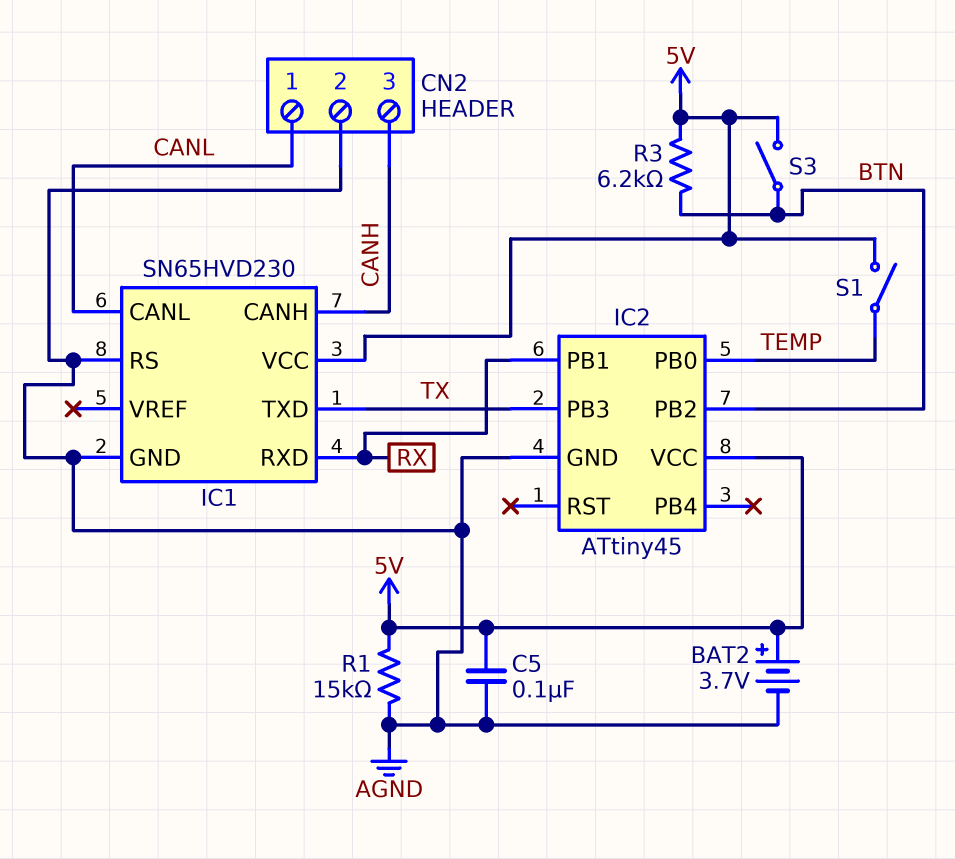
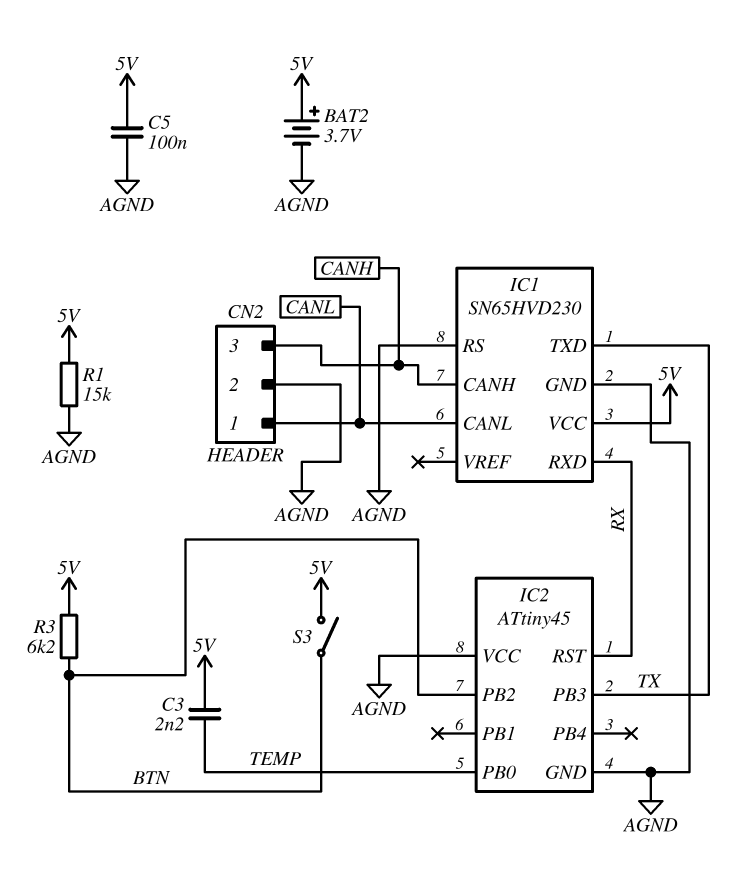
C3: none -> 2.2nF (5V, TEMP)
IC2 pin PB1: RX -> none
IC2 pin RST: none -> RX
IC2 pin VCC: 5V -> AGND
S1: switch (5V, TEMP) -> none

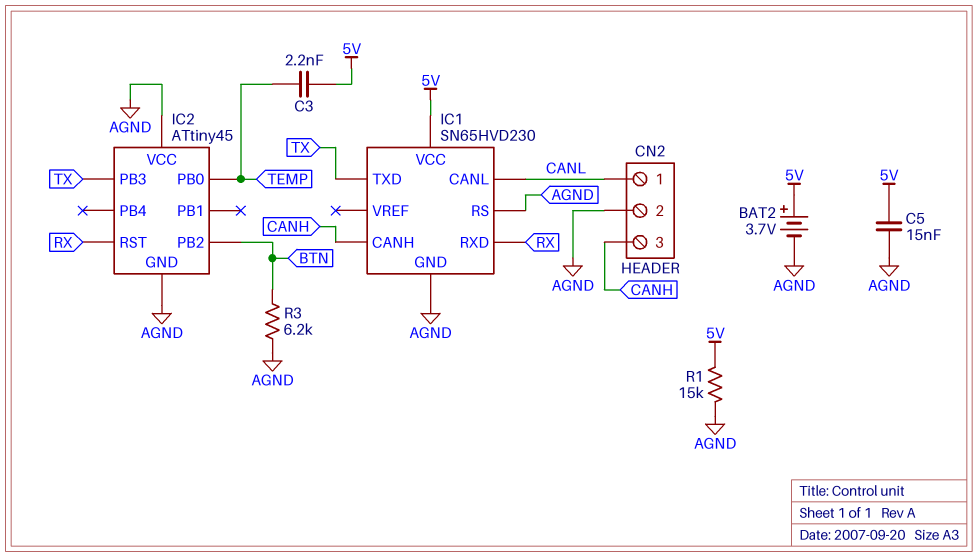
C5: 100nF (5V, AGND) -> 15nF (5V, AGND)
R3: 6.2k (5V, BTN) -> 6.2k (AGND, BTN)
S3: switch (5V, BTN) -> none

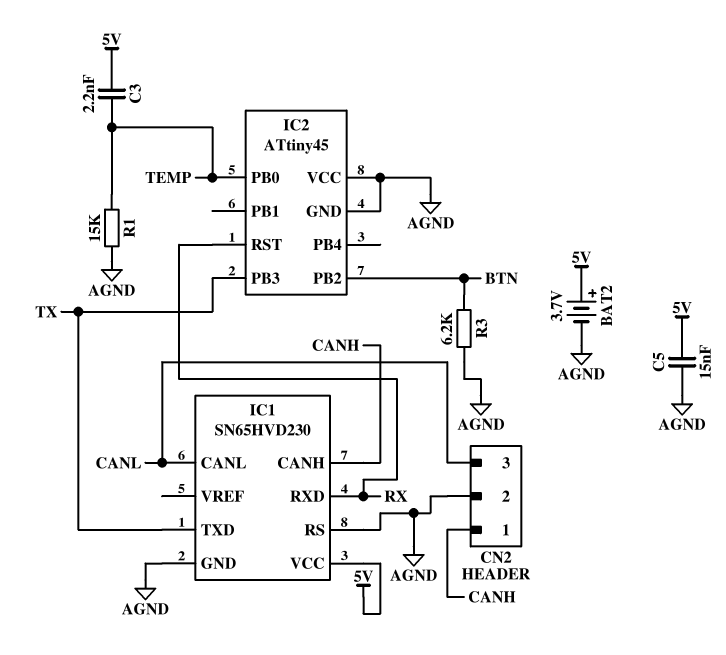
CN2 pin 1: CANL -> CANH
CN2 pin 3: CANH -> CANL
R1: 15k (5V, AGND) -> 15k (AGND, TEMP)

